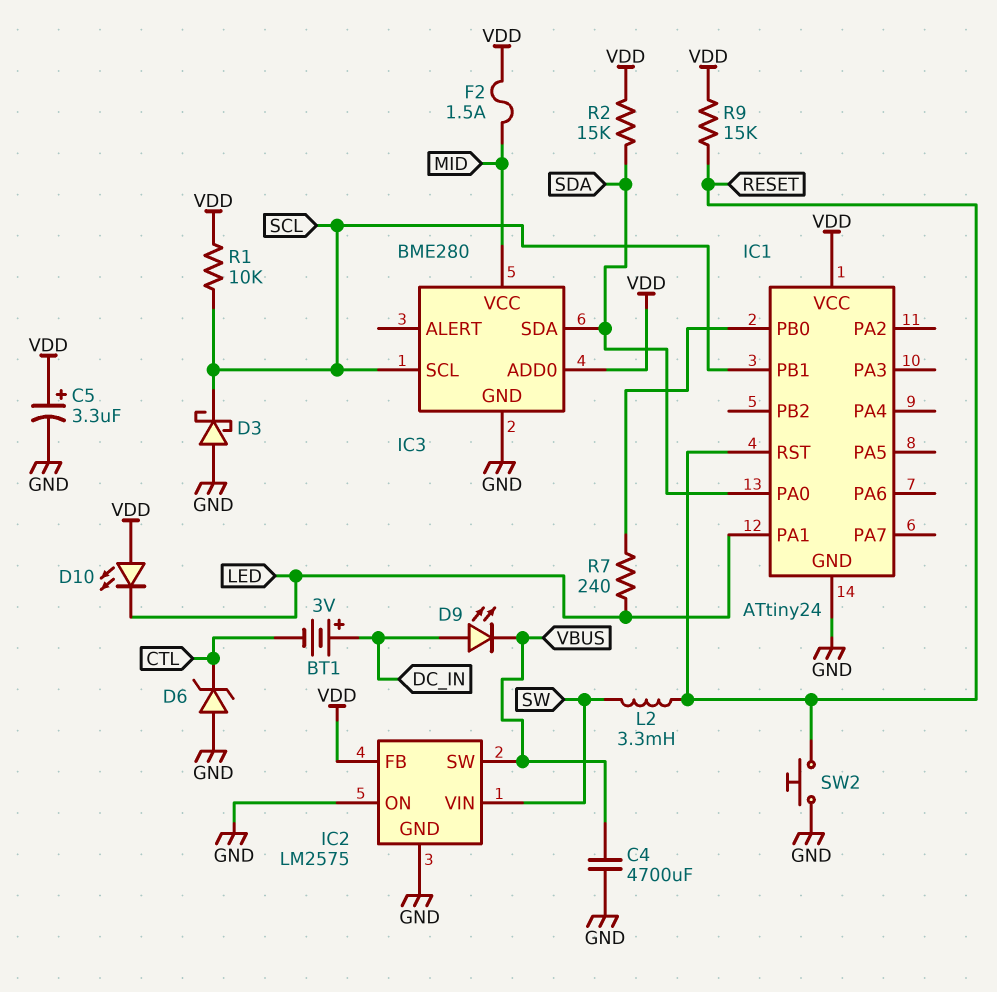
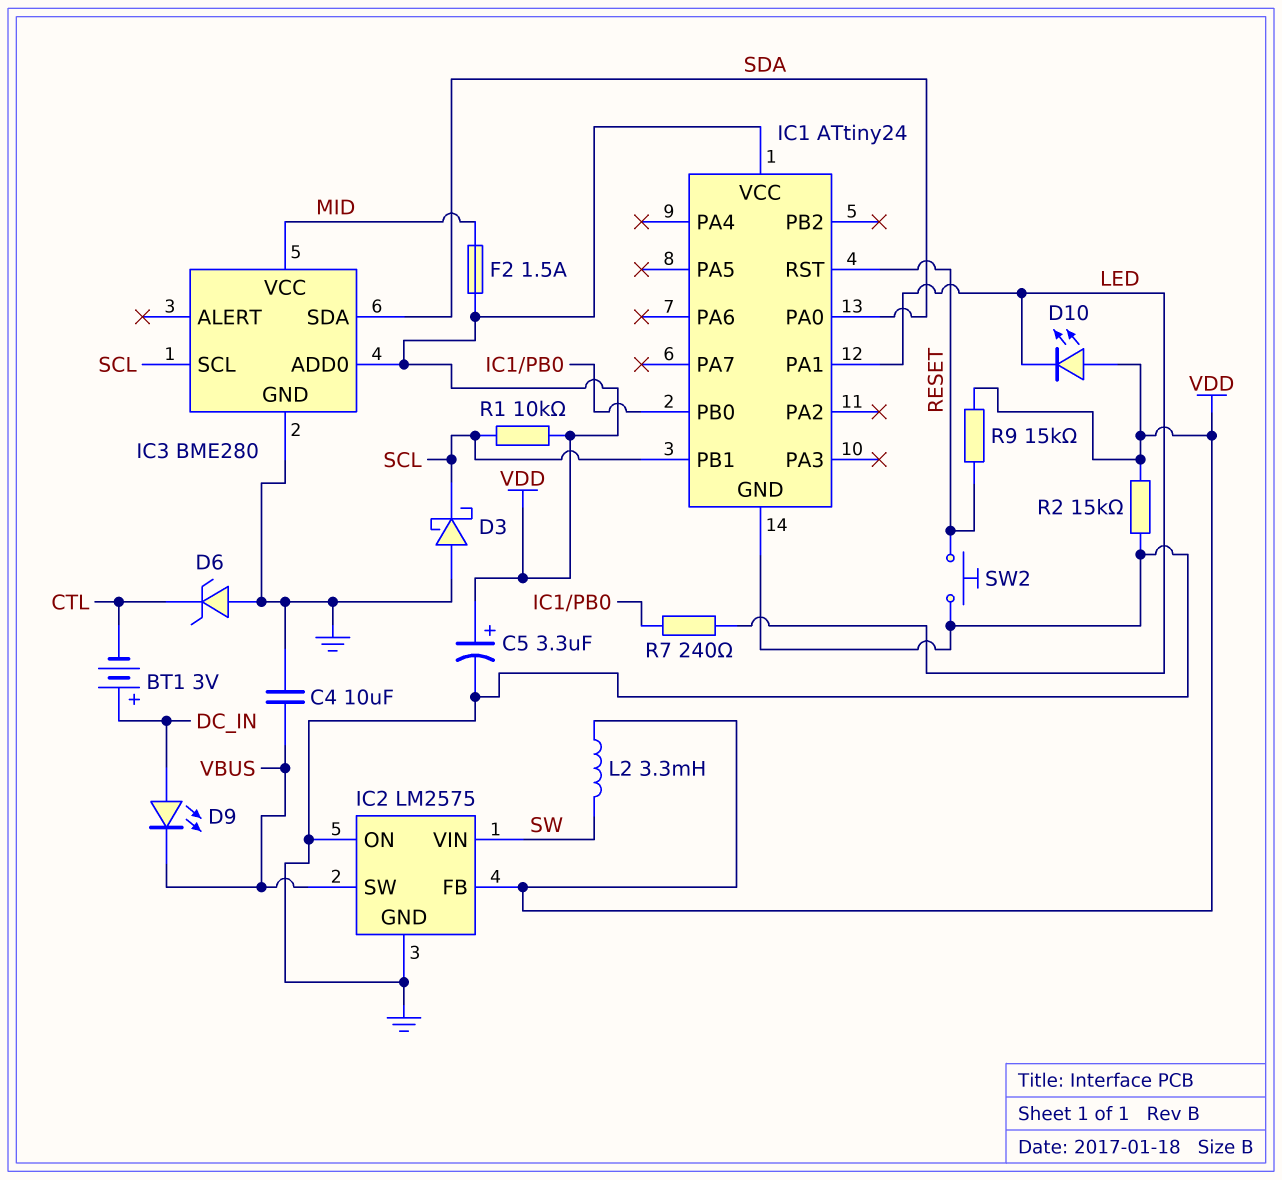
C4: 4700uF (GND, VBUS) -> 10uF (GND, VBUS)
L2: 3.3mH (RESET, SW) -> 3.3mH (SW, VDD)
R2: 15k (SDA, VDD) -> 15k (GND, VDD)

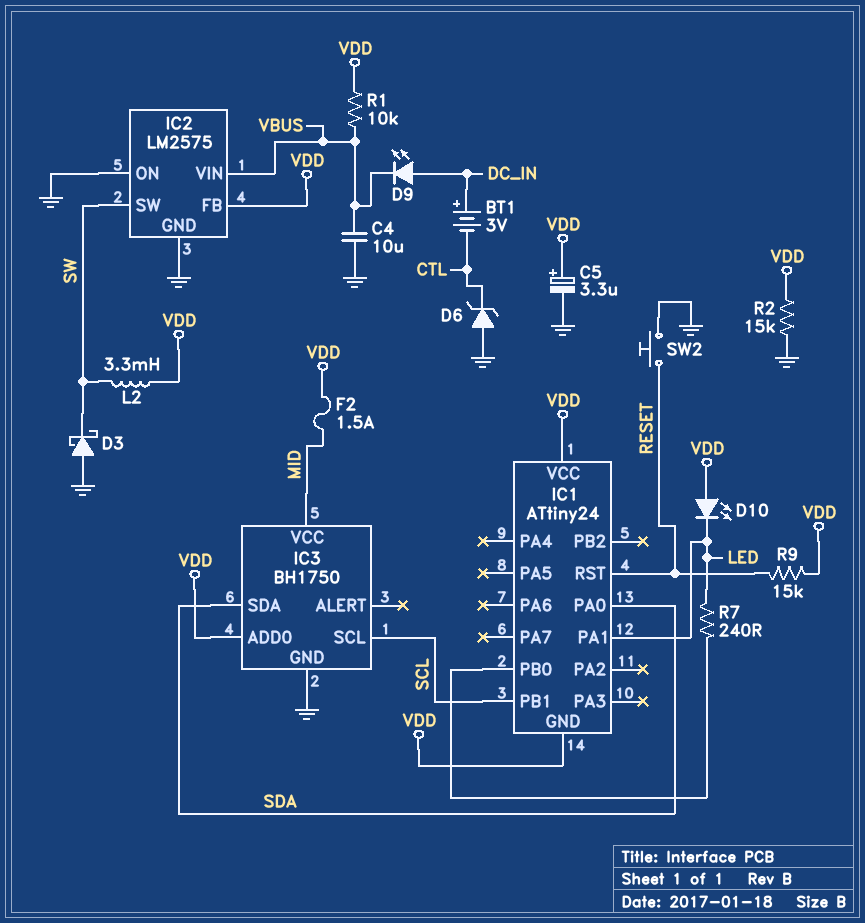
D3: schottky (A GND, K SCL) -> schottky (A GND, K SW)
IC1 pin GND: GND -> VDD
IC2 pin SW: VBUS -> SW
IC2 pin VIN: SW -> VBUS
IC3: BME280 -> BH1750
R1: 10k (SCL, VDD) -> 10k (VBUS, VDD)

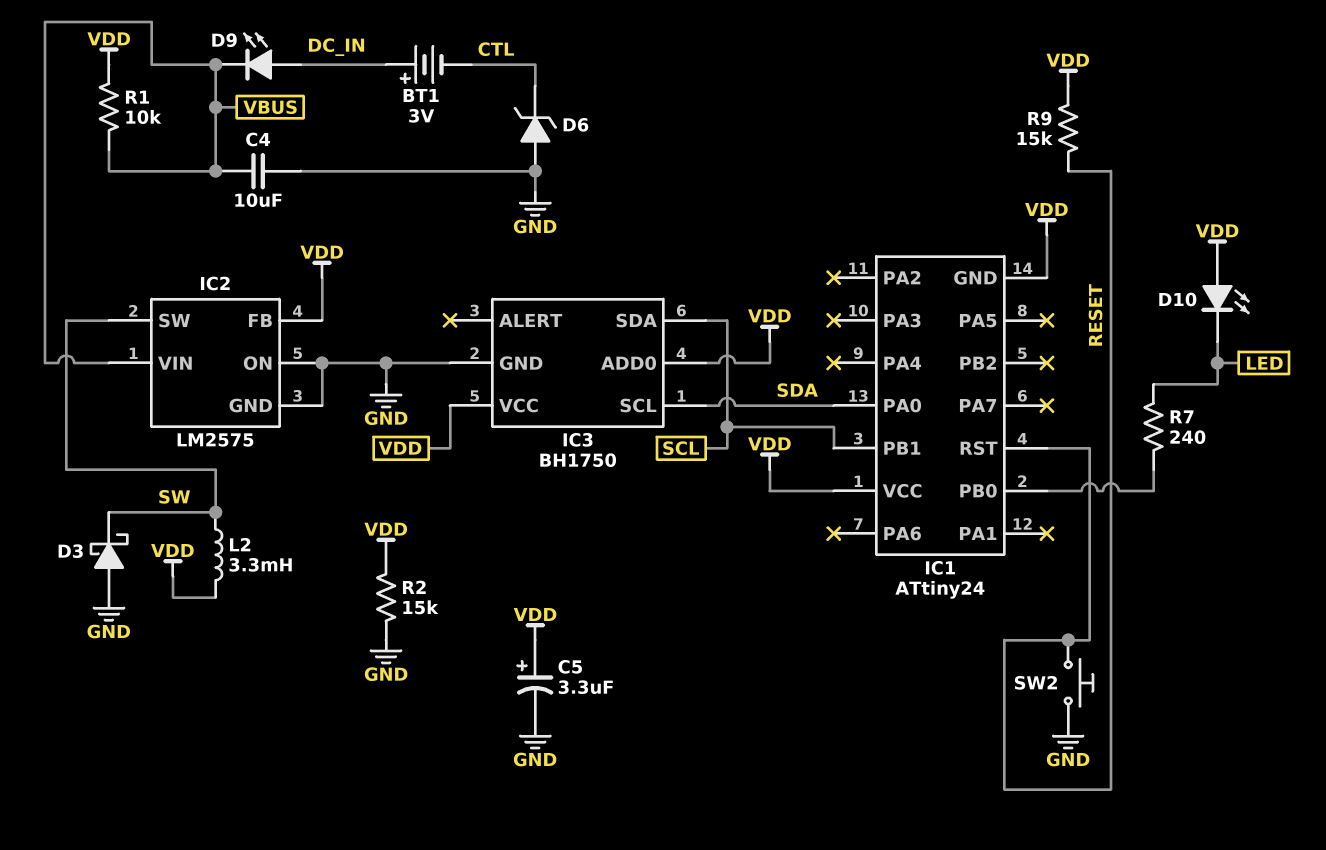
F2: 1.5A (MID, VDD) -> none
IC1 pin PA1: LED -> none
IC3 pin SCL: SCL -> SDA
IC3 pin SDA: SDA -> SCL
IC3 pin VCC: MID -> VDD

